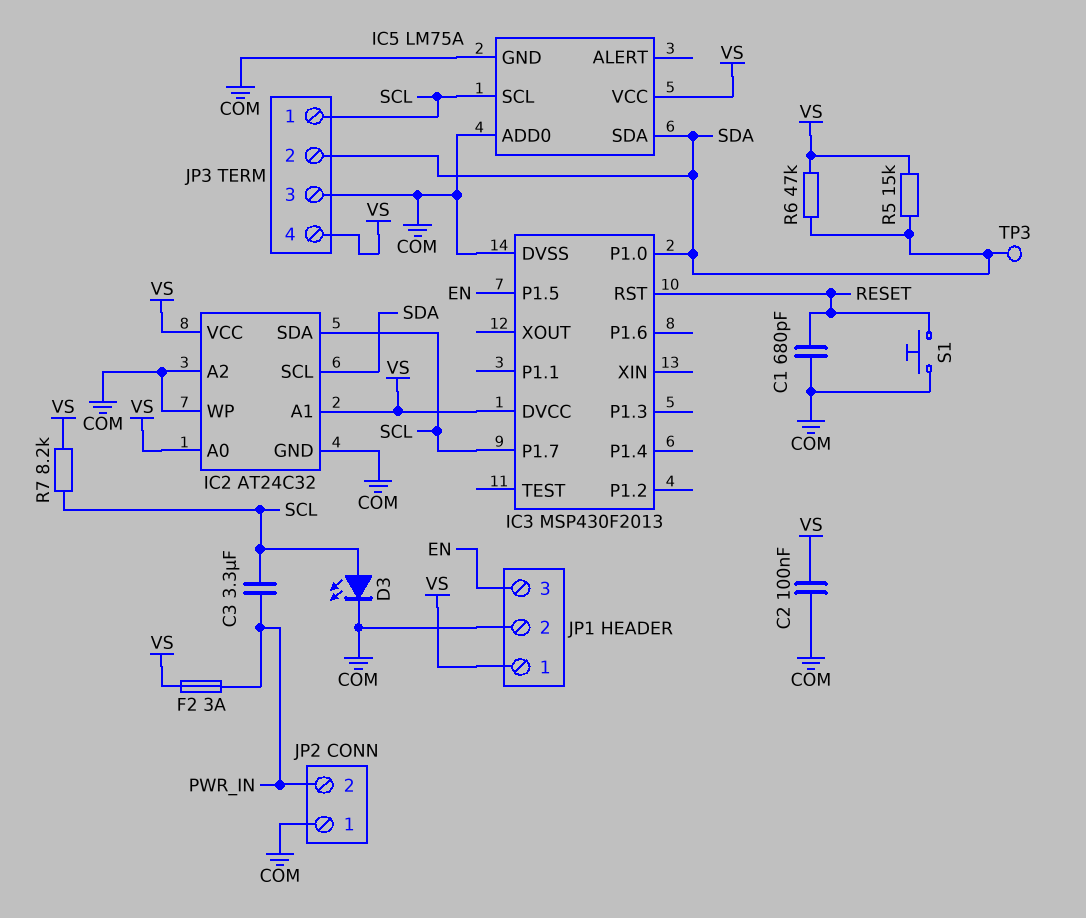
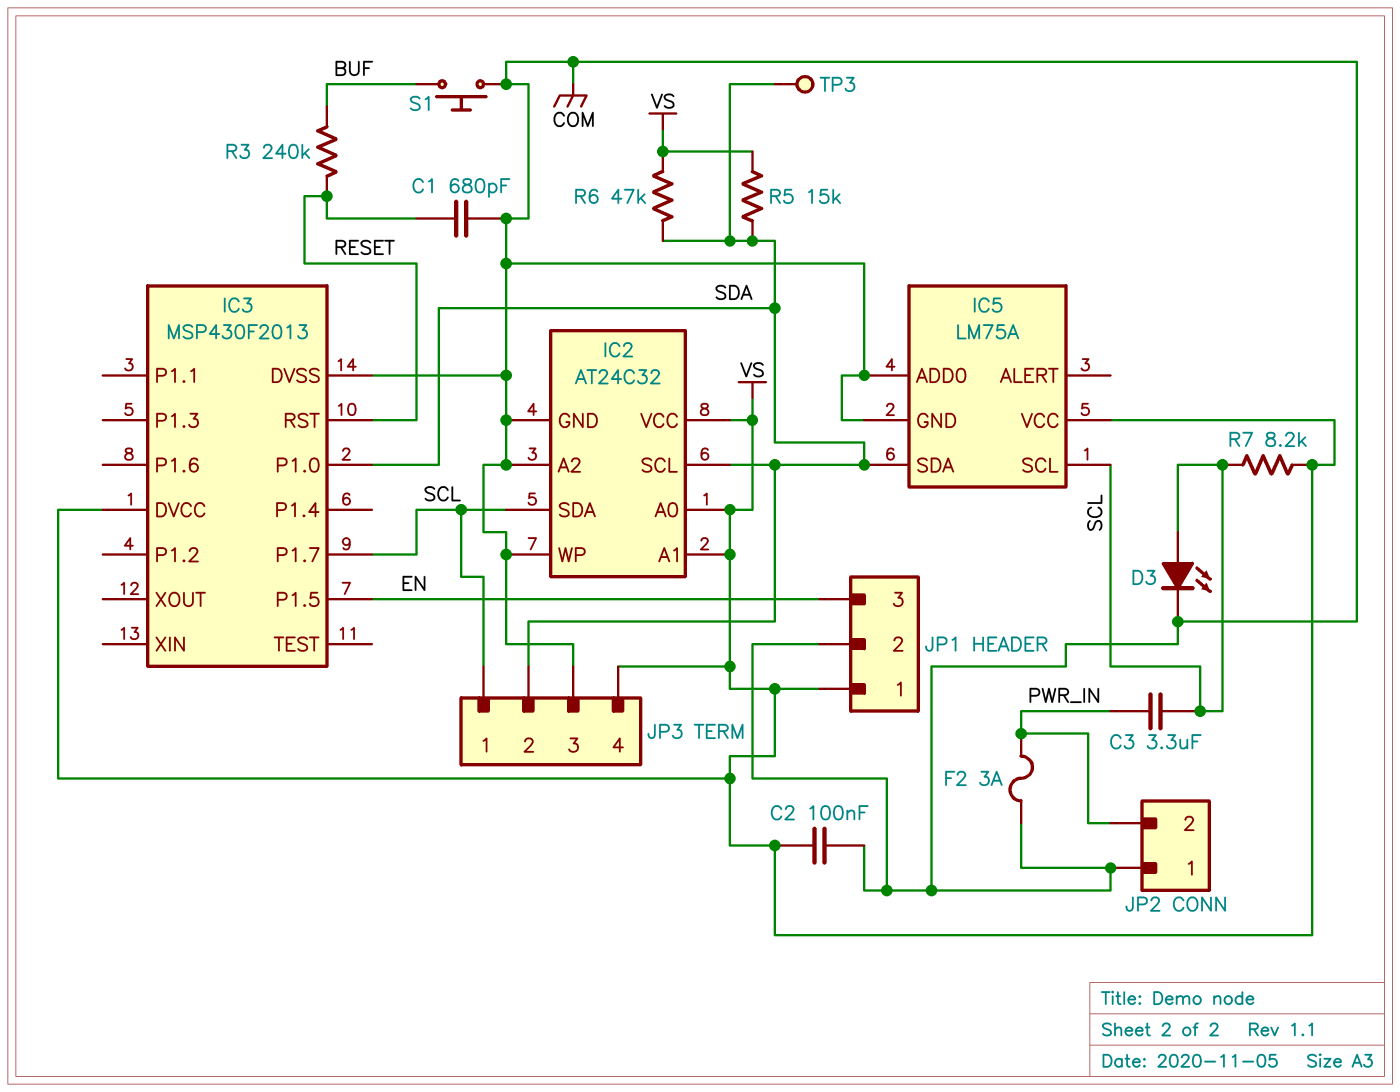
F2: 3A (PWR_IN, VS) -> 3A (COM, PWR_IN)
R3: none -> 240k (BUF, RESET)
S1: button (COM, RESET) -> button (BUF, COM)

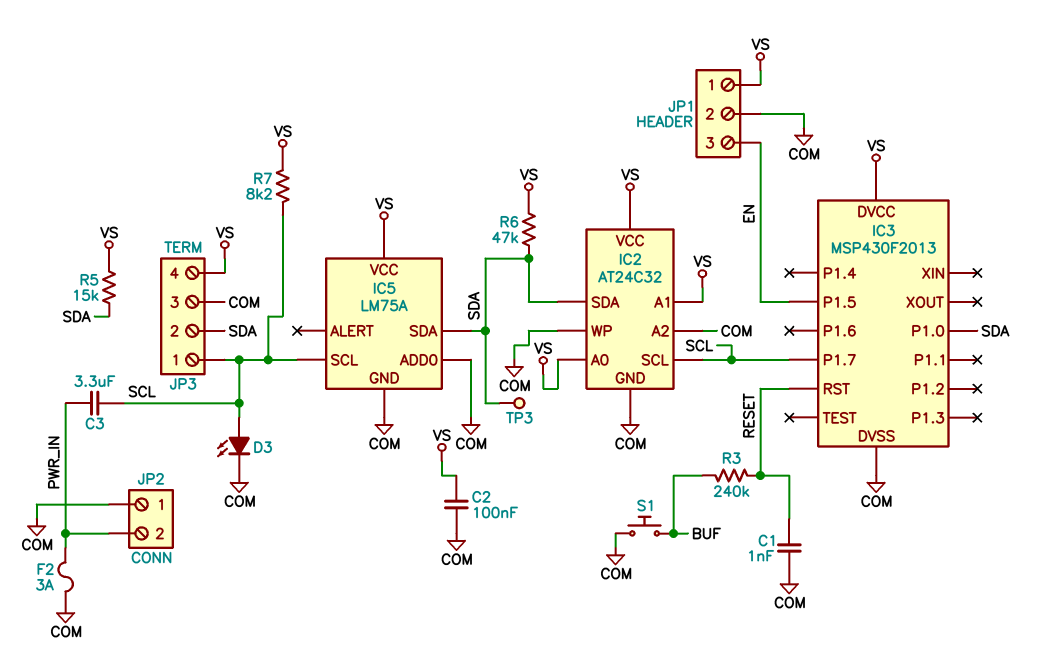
C1: 680pF (COM, RESET) -> 1nF (COM, RESET)
IC2 pin SCL: SDA -> SCL
IC2 pin SDA: SCL -> SDA

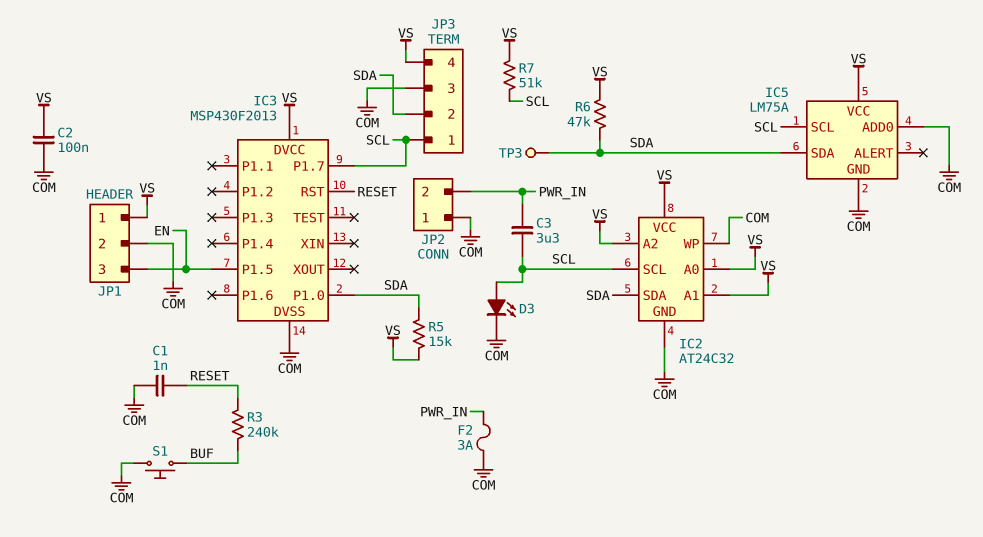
IC2 pin A2: COM -> VS
R7: 8.2k (SCL, VS) -> 51k (SCL, VS)

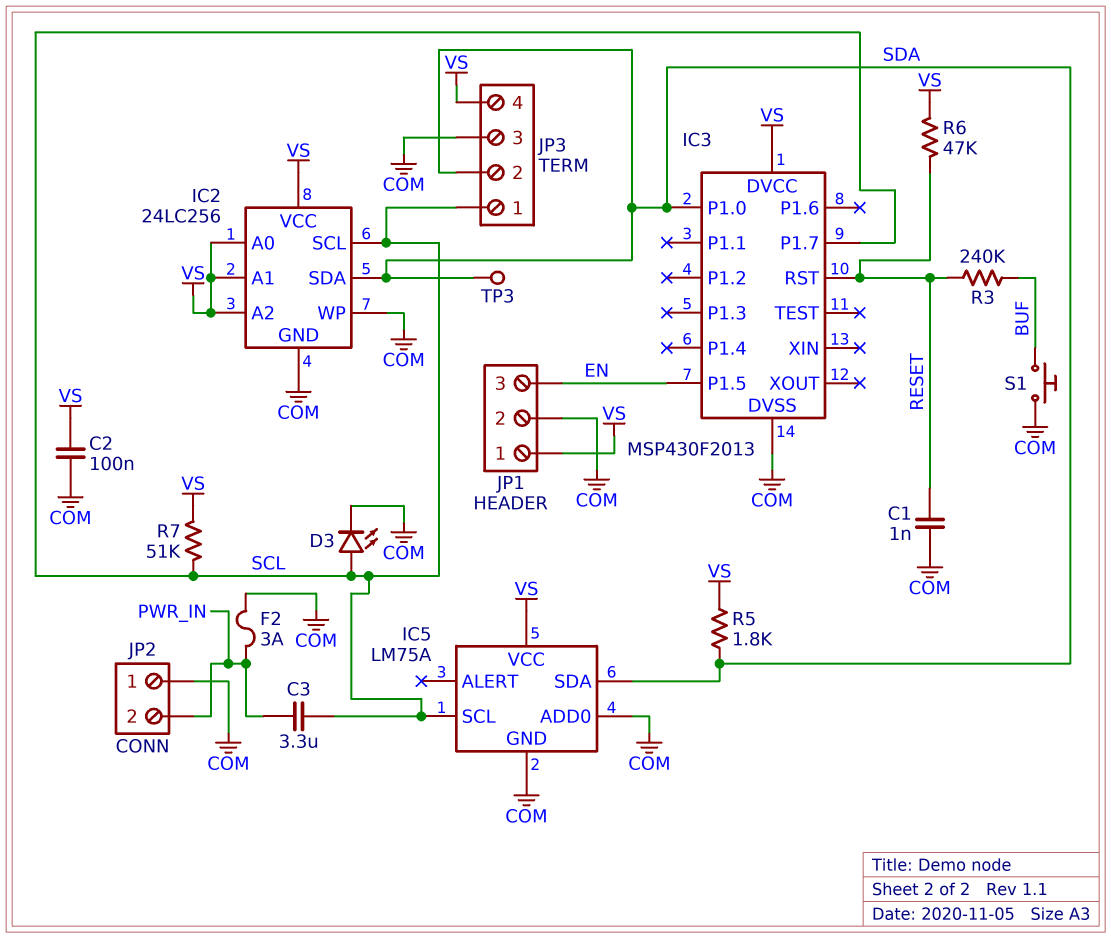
IC2: AT24C32 -> 24LC256
R5: 15k (SDA, VS) -> 1.8k (SDA, VS)
R6: 47k (SDA, VS) -> 47k (RESET, VS)

